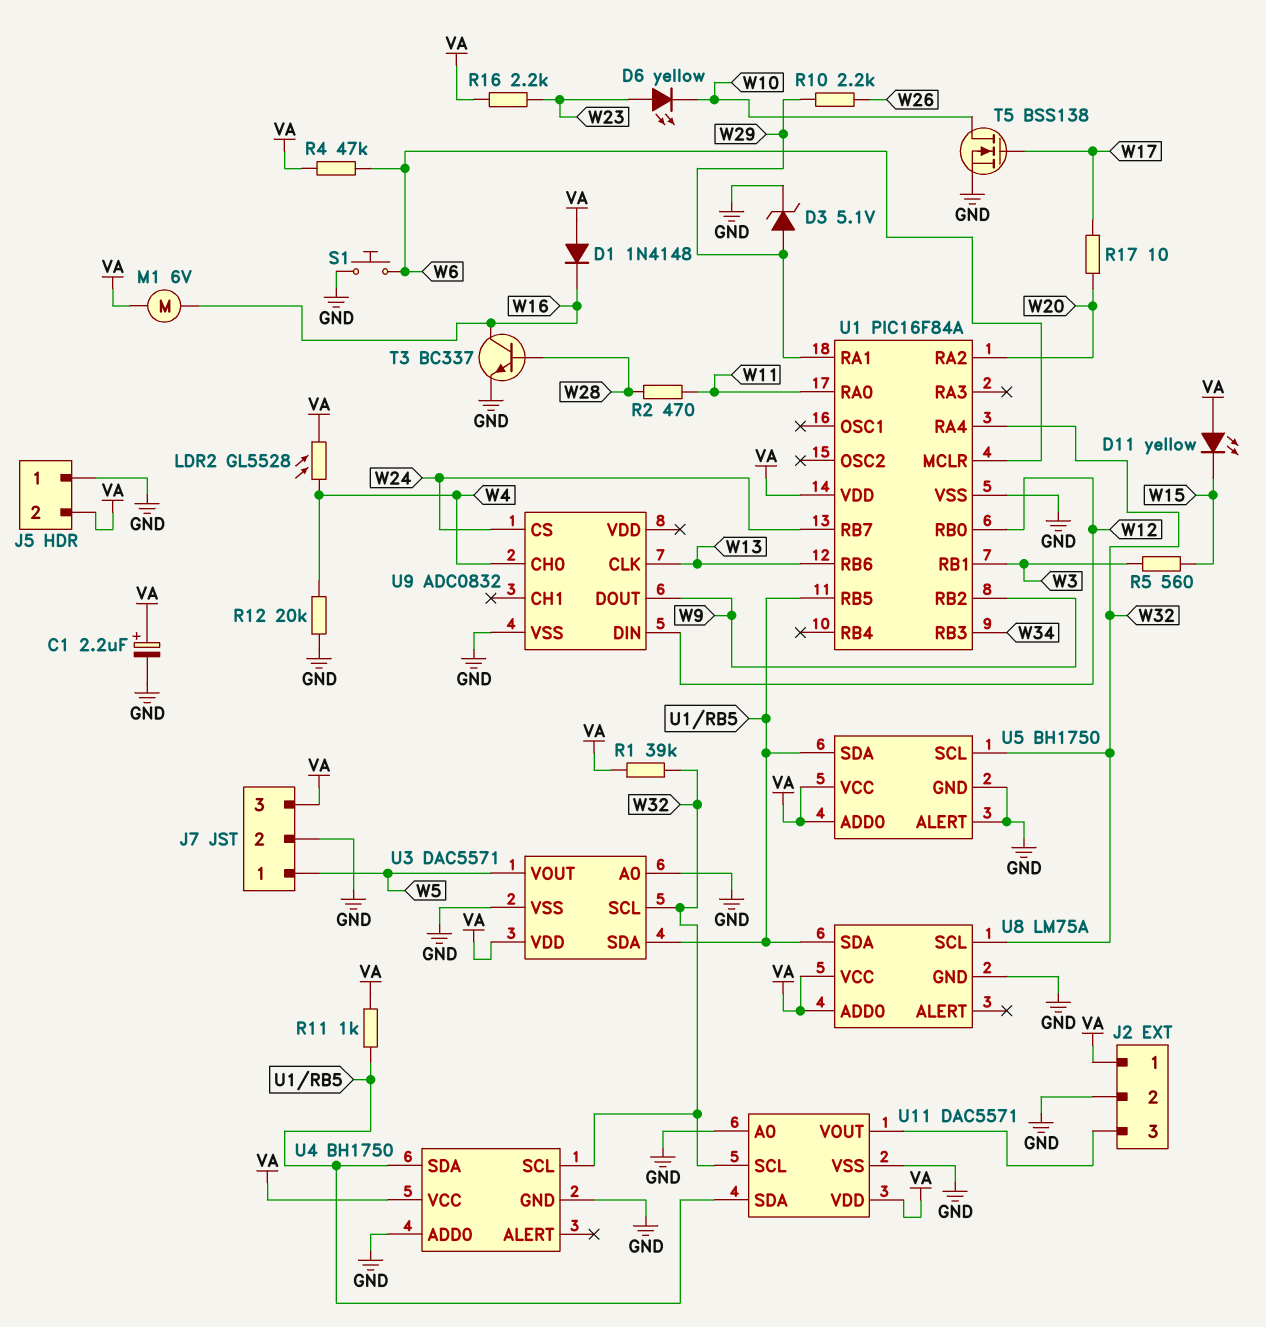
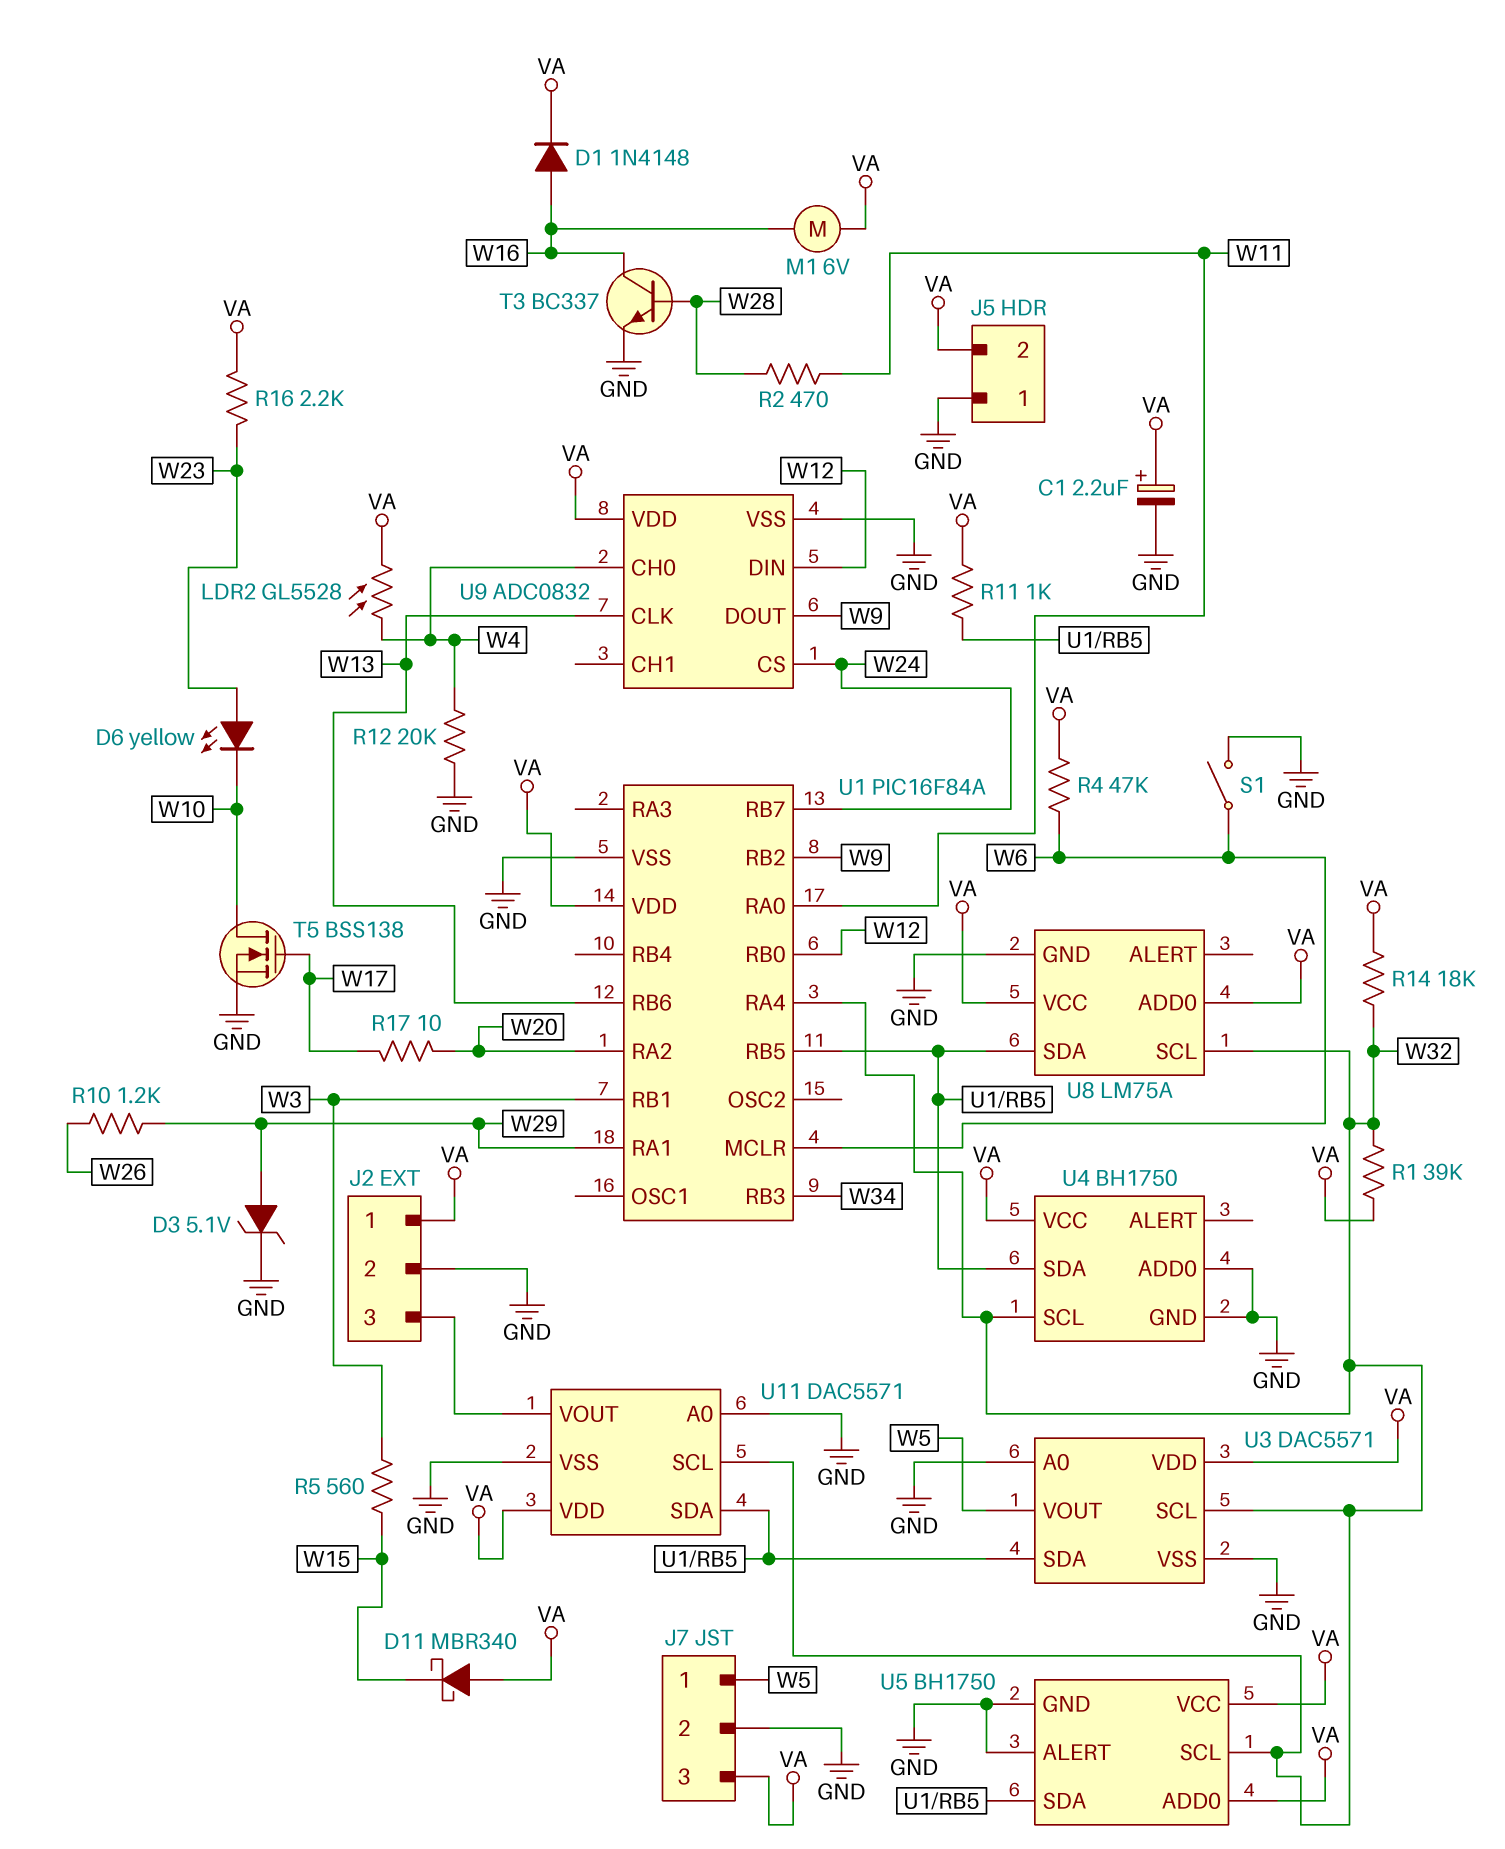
D1: diode 1N4148 (A VA, K W16) -> diode 1N4148 (A W16, K VA)
D11: LED yellow (A VA, K W15) -> schottky MBR340 (A VA, K W15)
R10: 2.2k (W26, W29) -> 1.2k (W26, W29)
R14: none -> 18k (VA, W32)
S1: button (GND, W6) -> switch (GND, W6)
U9 pin VDD: none -> VA

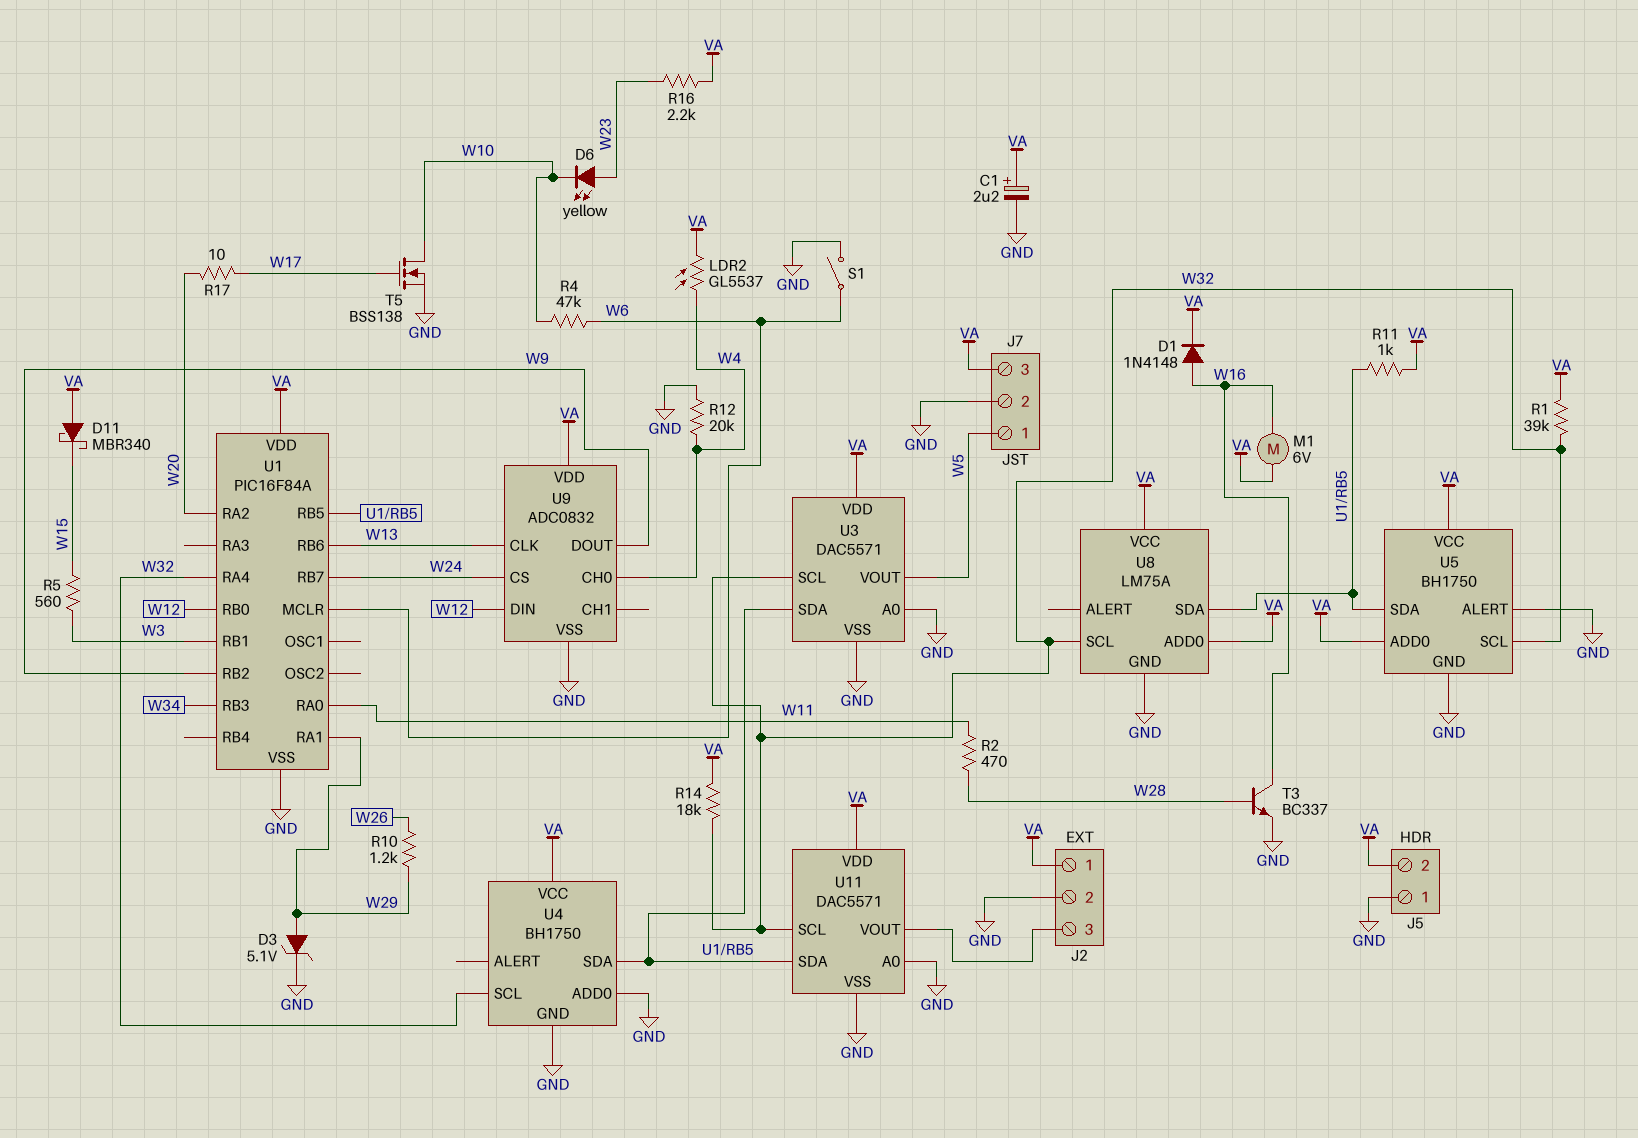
LDR2: GL5528 (VA, W4) -> GL5537 (VA, W4)
R4: 47k (VA, W6) -> 47k (W6, W10)

